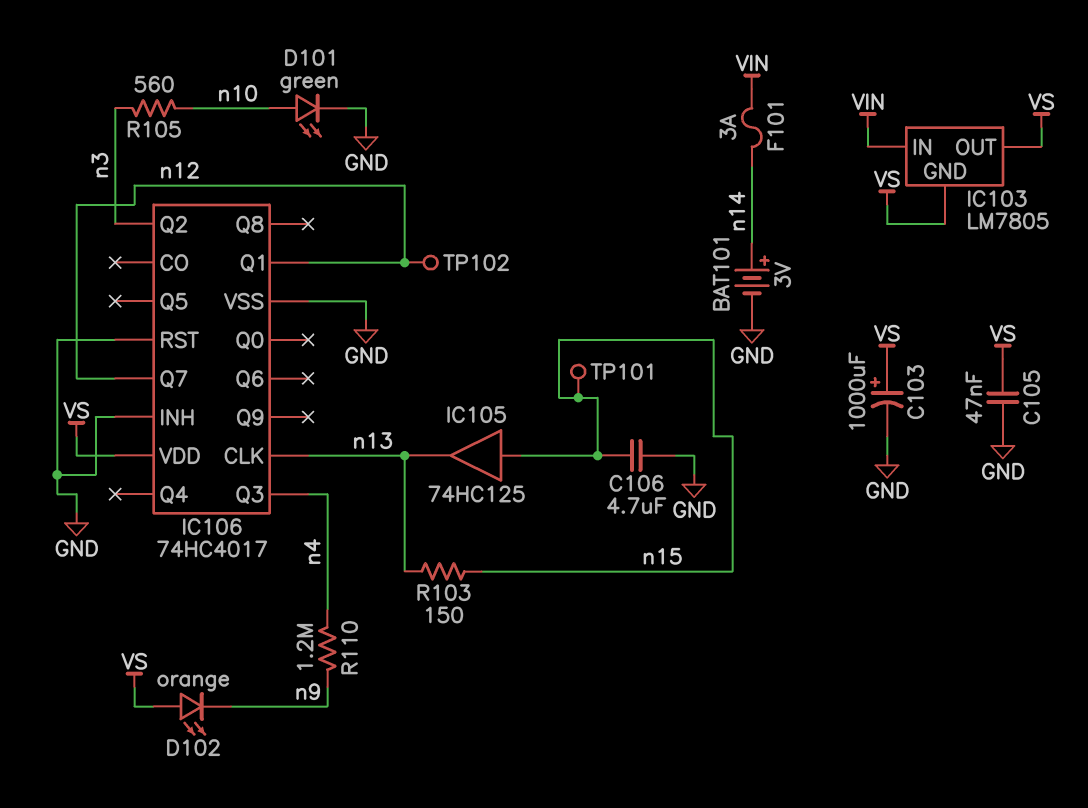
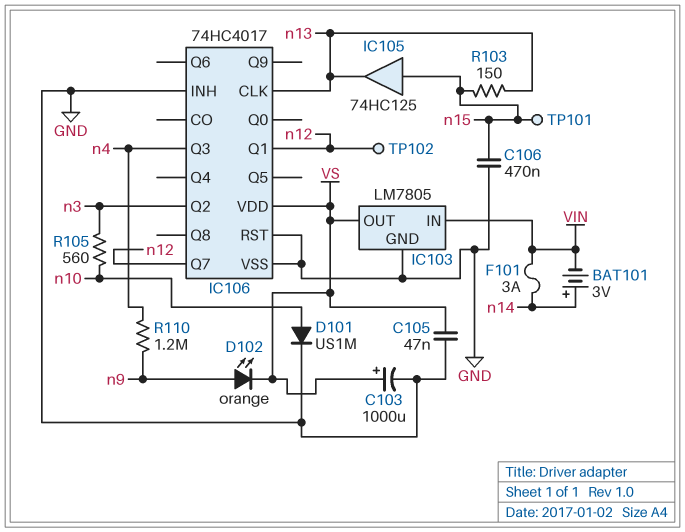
BAT101: 3V (plus n14, minus GND) -> 3V (plus n14, minus VIN)
C106: 4.7uF (GND, n15) -> 470nF (GND, n15)
D101: LED green (A n10, K GND) -> diode US1M (A n10, K GND)
D102: LED orange (A VS, K n9) -> LED orange (A n9, K VS)
IC103 pin GND: VS -> GND

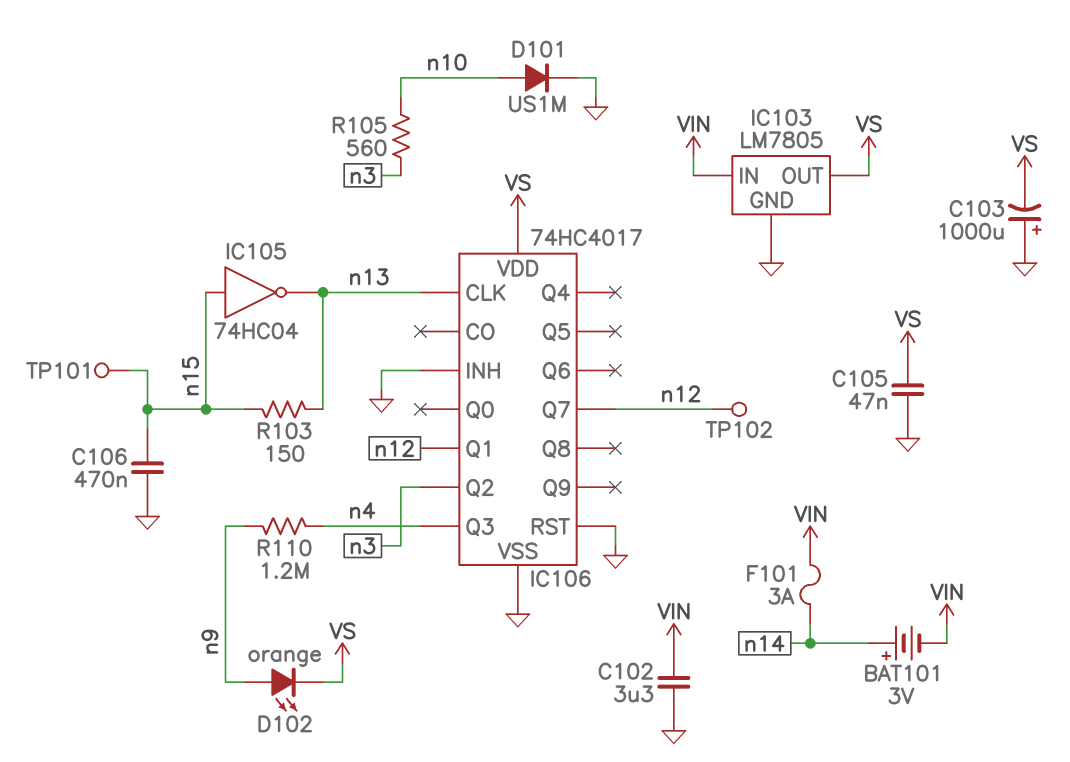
C102: none -> 3.3uF (GND, VIN)
C103: 1000uF (plus VS, minus GND) -> 1000uF (plus GND, minus VS)
IC105: buffer 74HC125 (in n15, out n13) -> NOT 74HC04 (in n15, out n13)

